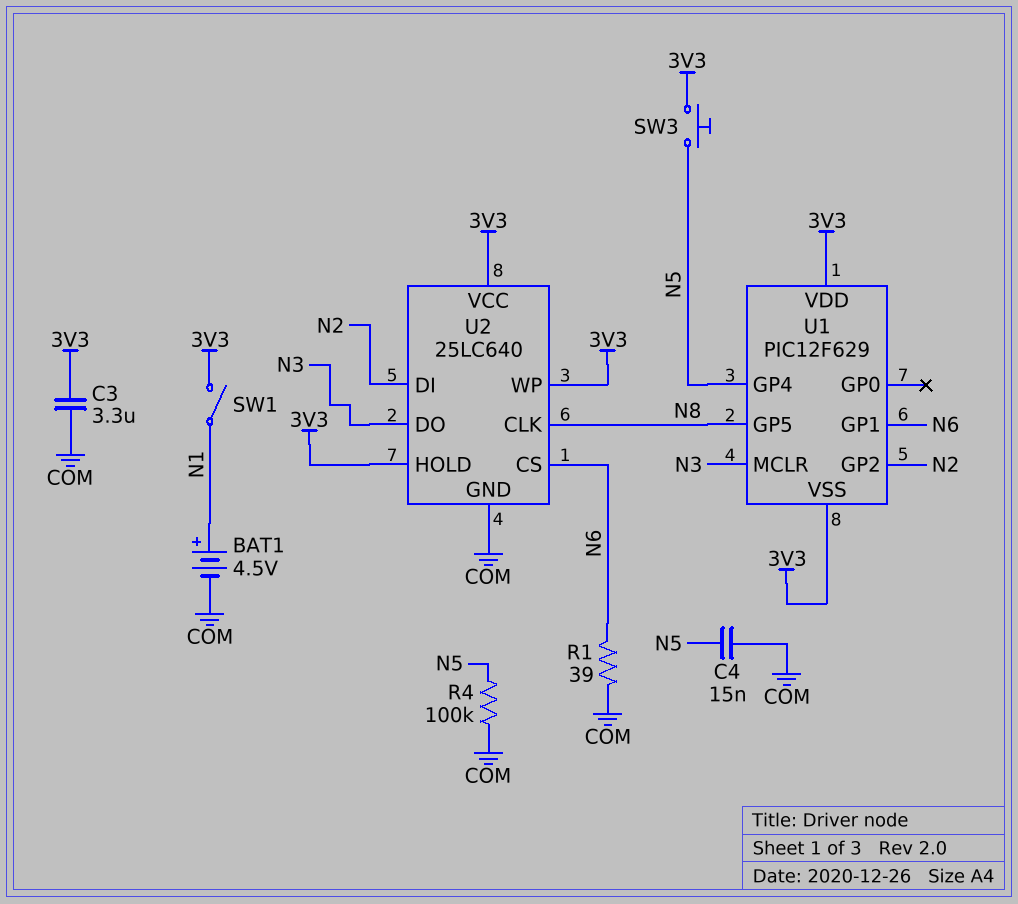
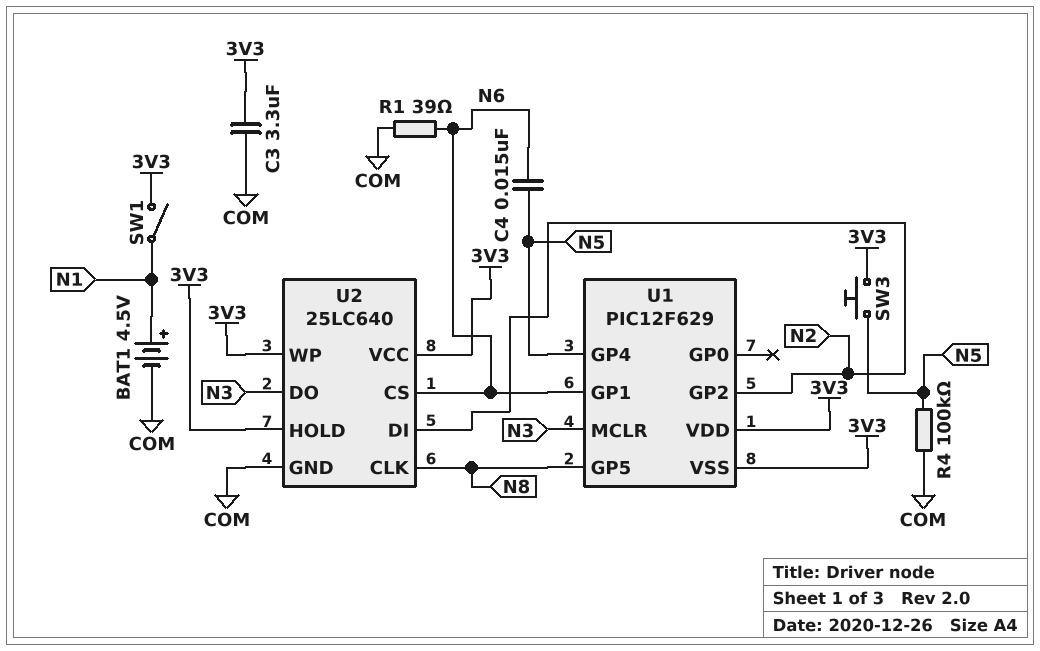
C4: 15nF (COM, N5) -> 15nF (N5, N6)

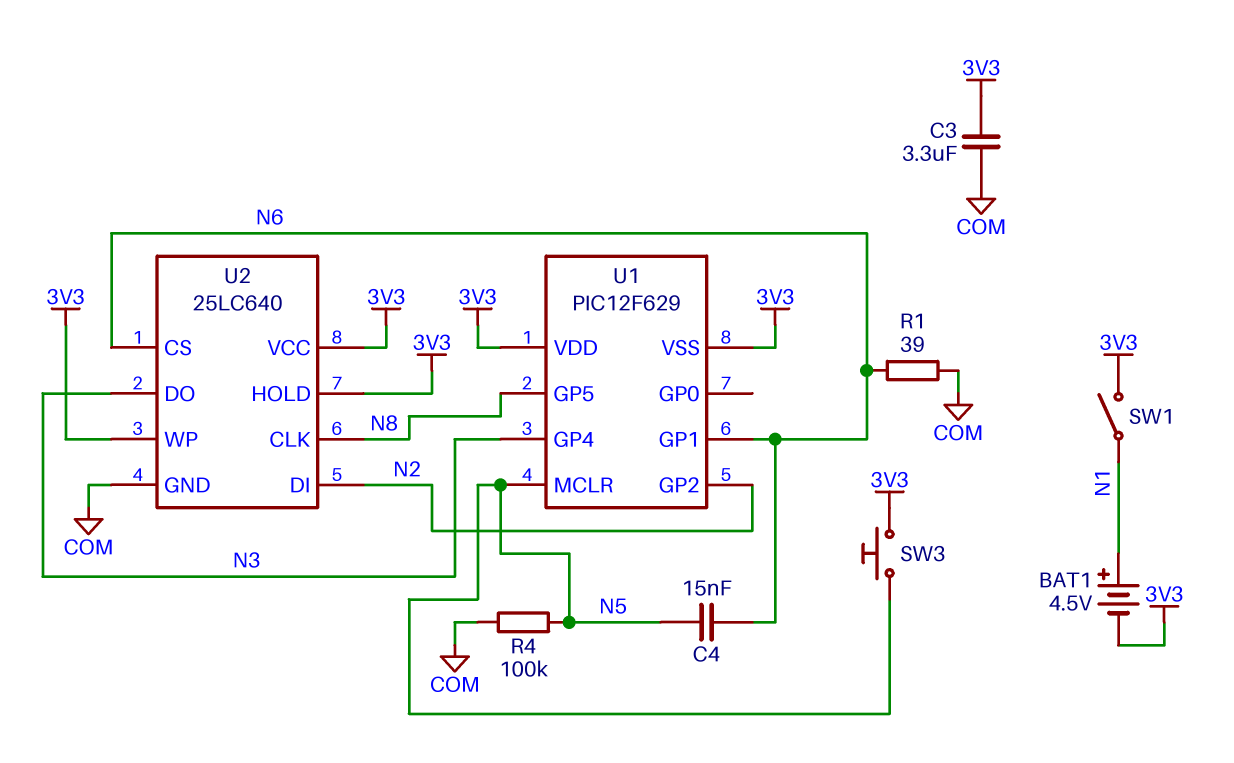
BAT1: 4.5V (plus N1, minus COM) -> 4.5V (plus N1, minus 3V3)
U1 pin GP4: N5 -> N3
U1 pin MCLR: N3 -> N5

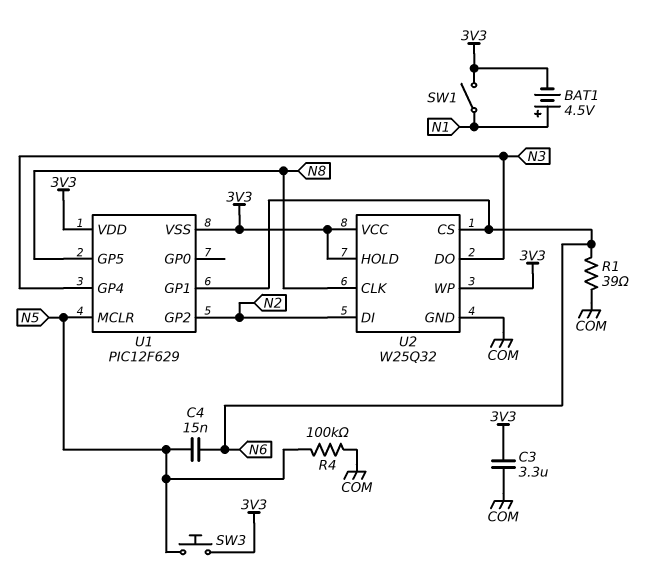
U2: 25LC640 -> W25Q32

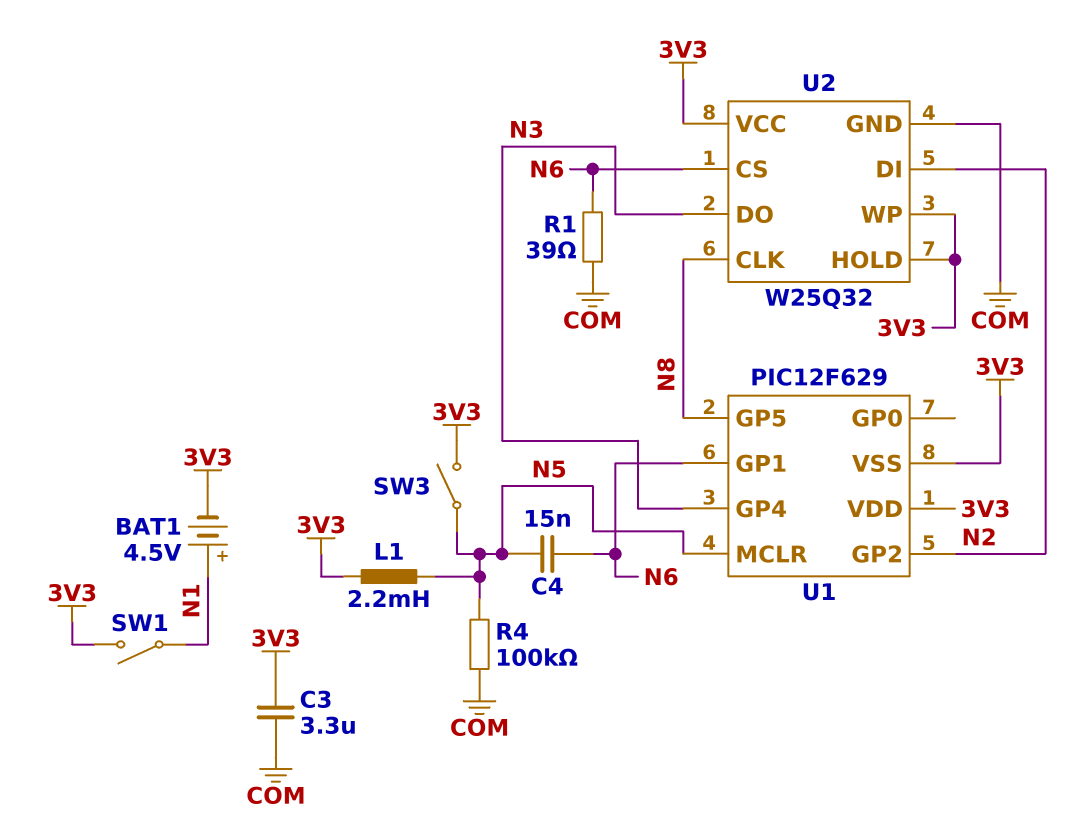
L1: none -> 2.2mH (3V3, N5)
SW3: button (3V3, N5) -> switch (3V3, N5)

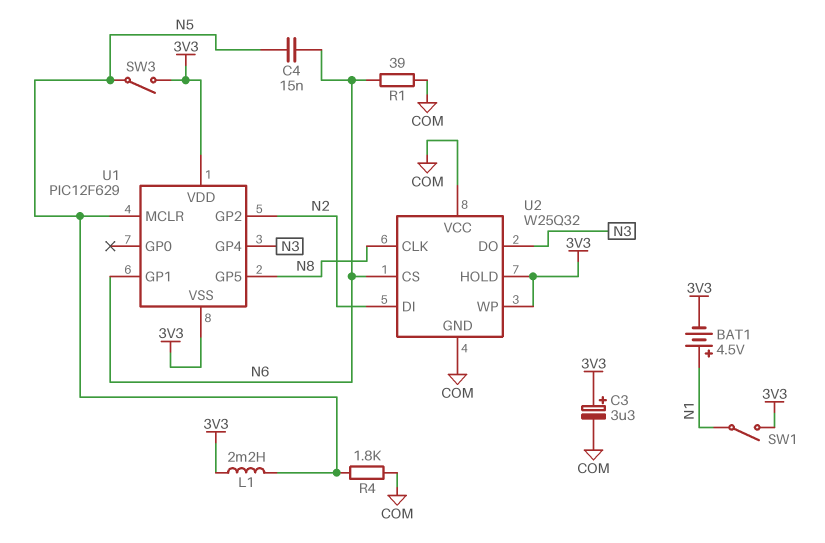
C3: 3.3uF (3V3, COM) -> 3.3uF (plus 3V3, minus COM)
R4: 100k (COM, N5) -> 1.8k (COM, N5)
U2 pin VCC: 3V3 -> COM

